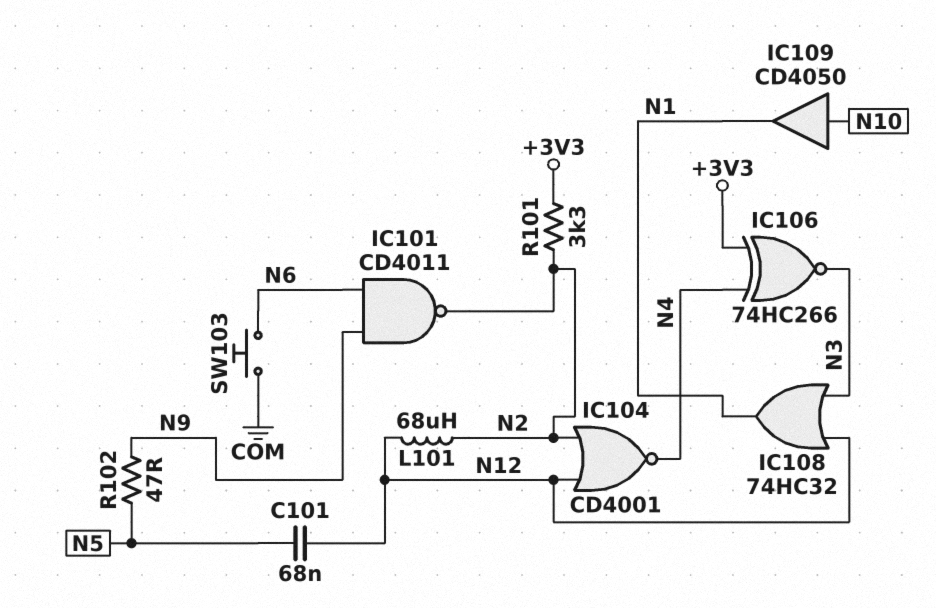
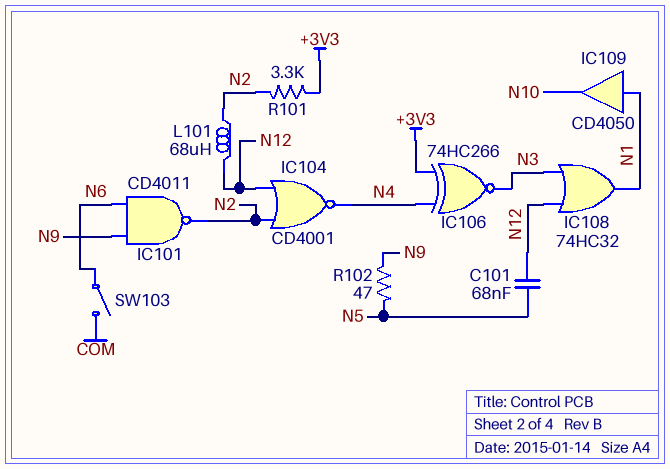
IC109: buffer CD4050 (in N10, out N1) -> buffer CD4050 (in N1, out N10)
SW103: button (COM, N6) -> switch (COM, N6)

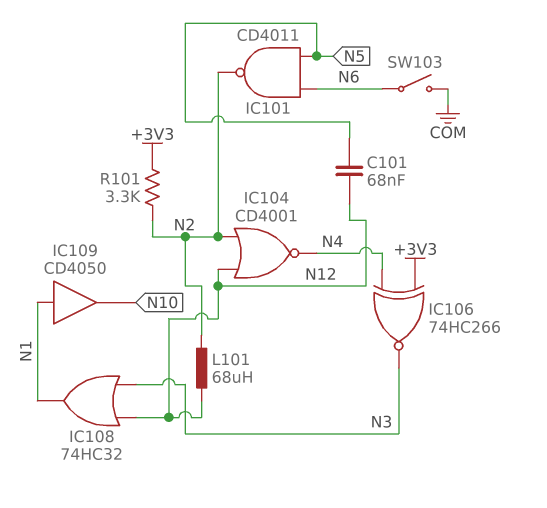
IC101: NAND CD4011 (in N6, in N9, out N2) -> NAND CD4011 (in N5, in N6, out N2)
R102: 47 (N5, N9) -> none

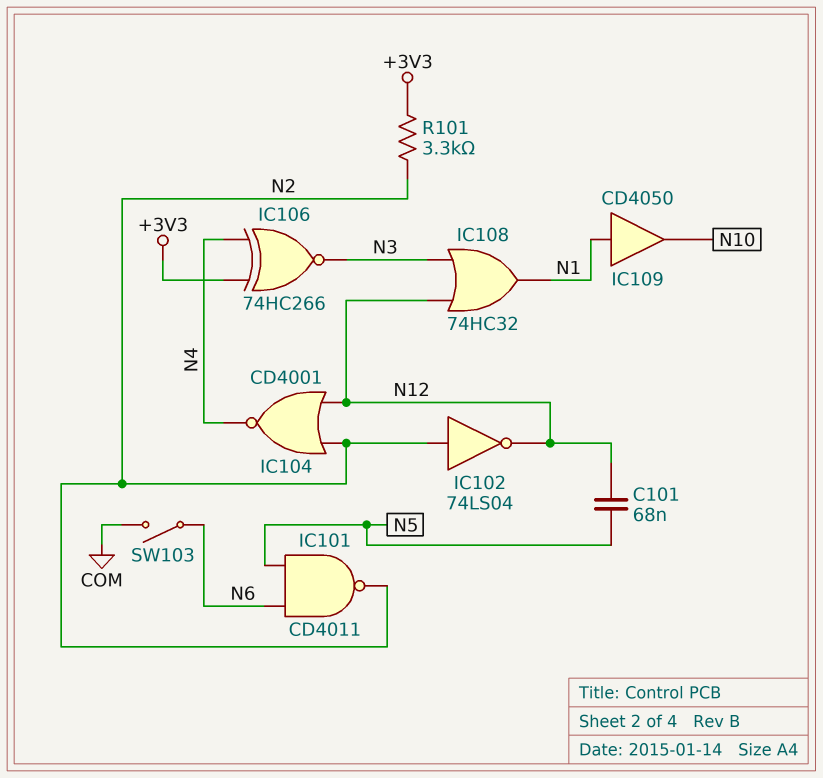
IC102: none -> NOT 74LS04 (in N2, out N12)
L101: 68uH (N2, N12) -> none

